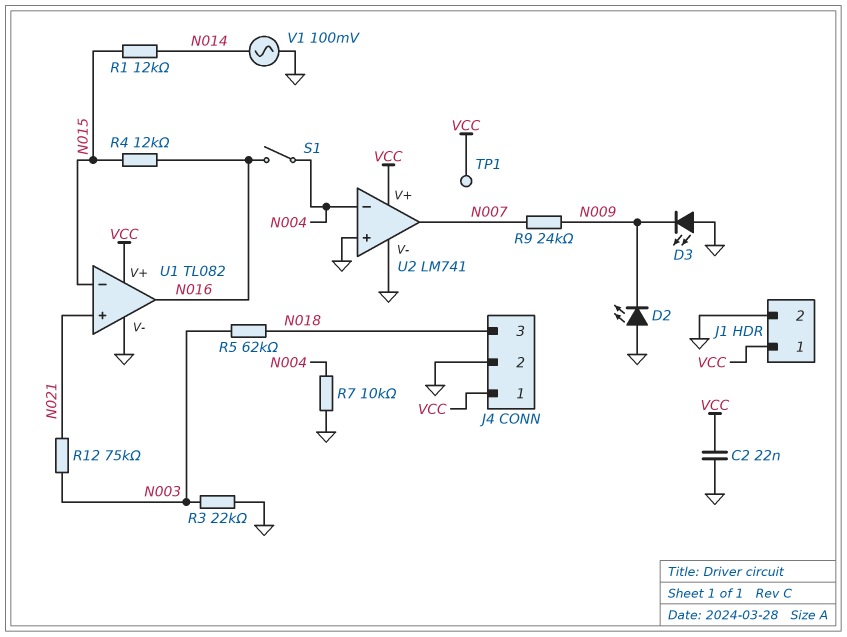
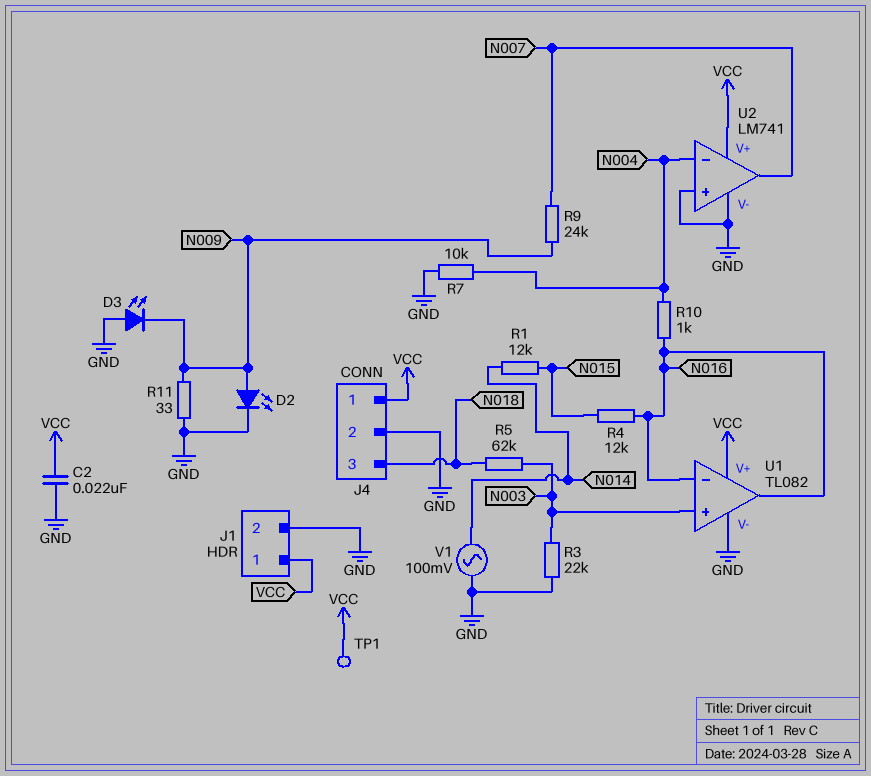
D2: LED (A GND, K N009) -> LED (A N009, K GND)
R10: none -> 1k (N004, N016)
R11: none -> 33 (GND, N009)
R12: 75k (N003, N021) -> none
S1: switch (N004, N016) -> none
U1 pin in+: N021 -> N003
U1 pin in-: N015 -> N016

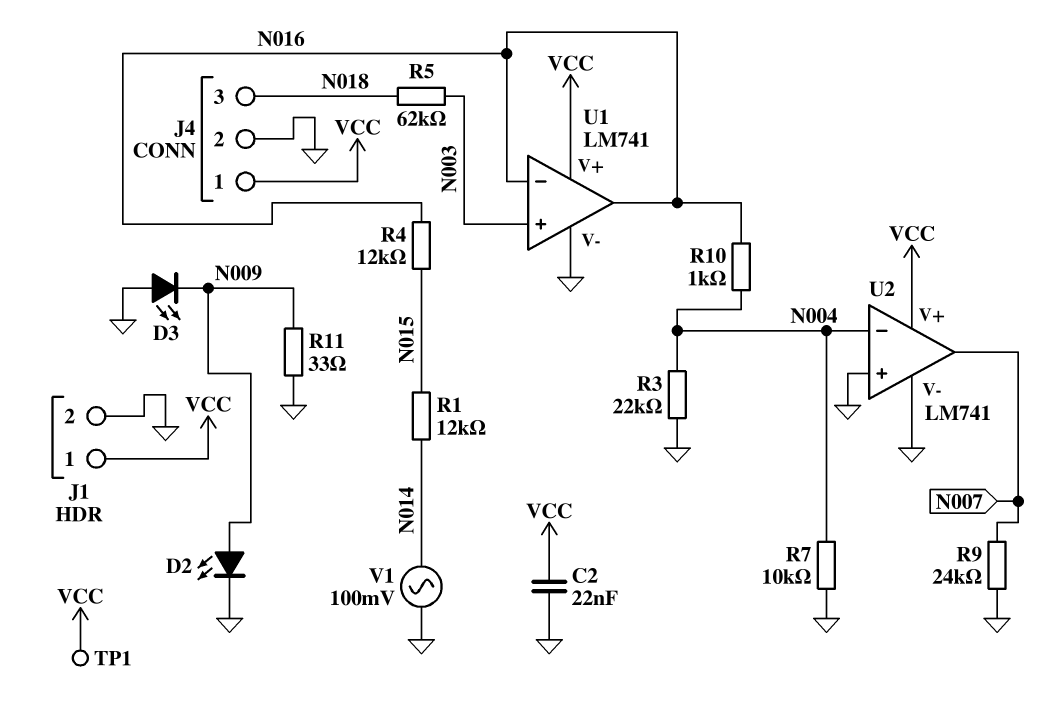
R3: 22k (GND, N003) -> 22k (GND, N004)
R9: 24k (N007, N009) -> 24k (GND, N007)
U1: TL082 -> LM741

